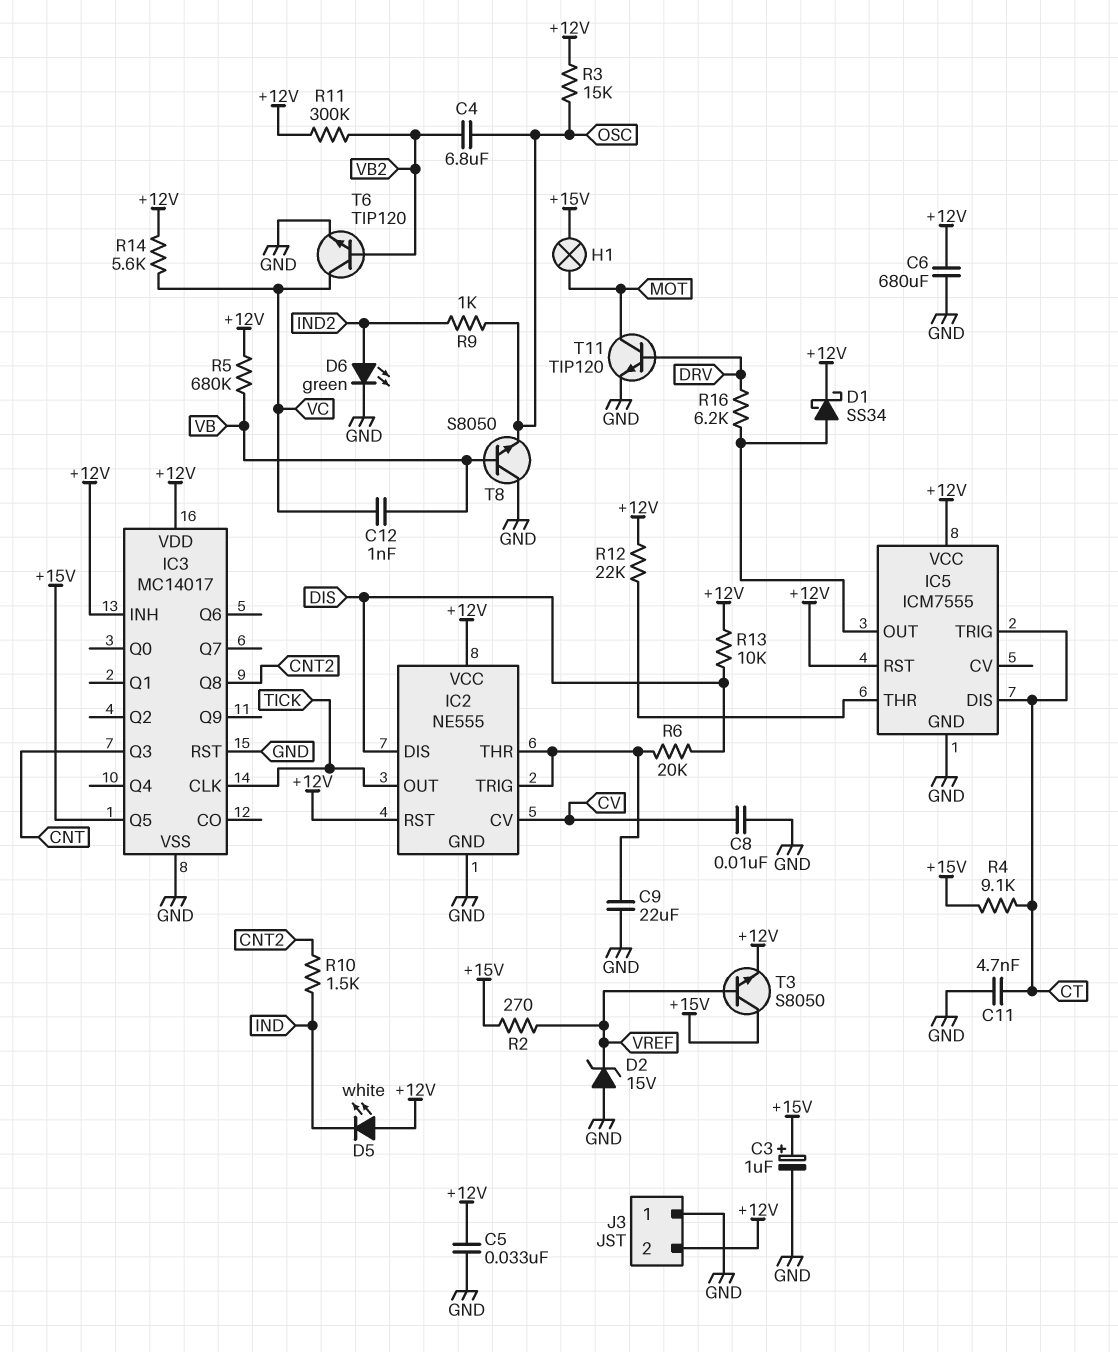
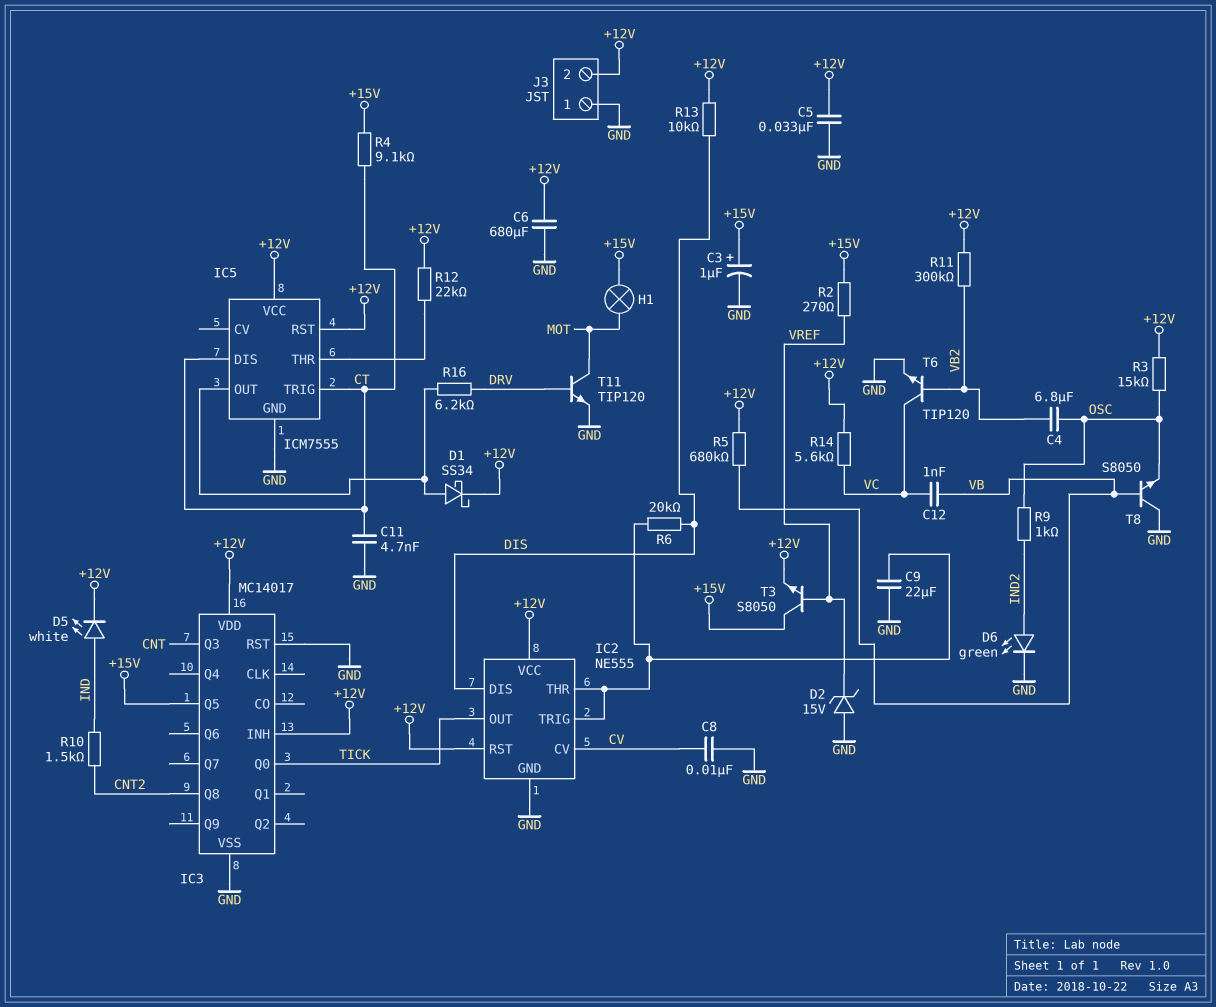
D5: LED white (A +12V, K IND) -> LED white (A IND, K +12V)
IC3 pin CLK: TICK -> none
IC3 pin Q0: none -> TICK

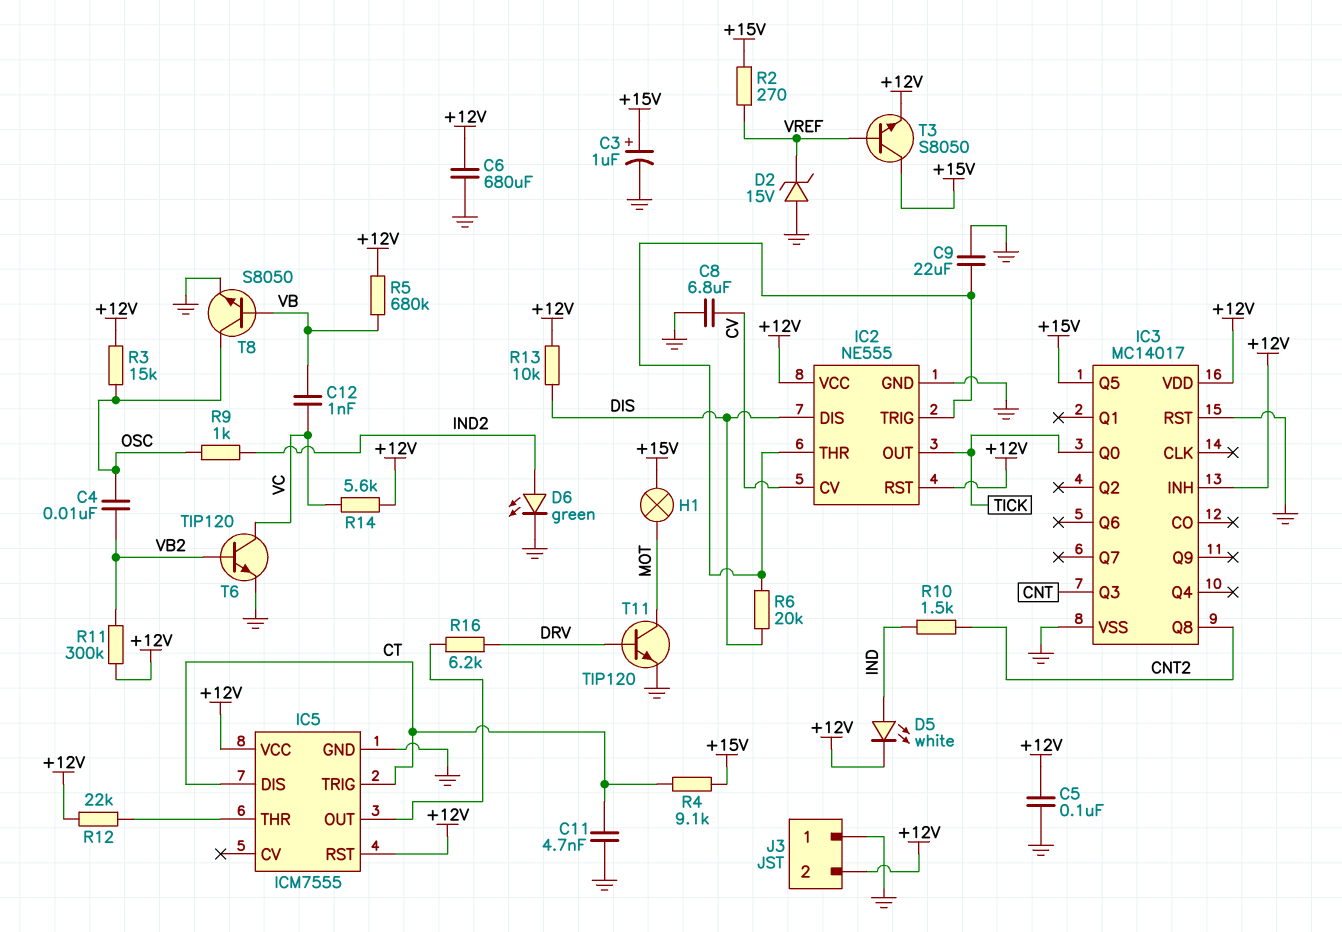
C4: 6.8uF (OSC, VB2) -> 10nF (OSC, VB2)
C5: 33nF (+12V, GND) -> 100nF (+12V, GND)
C8: 10nF (CV, GND) -> 6.8uF (CV, GND)
D1: schottky SS34 (A IC5/OUT, K +12V) -> none
T8: NPN S8050 (B VB, C GND, E OSC) -> NPN S8050 (B VB, C OSC, E GND)

